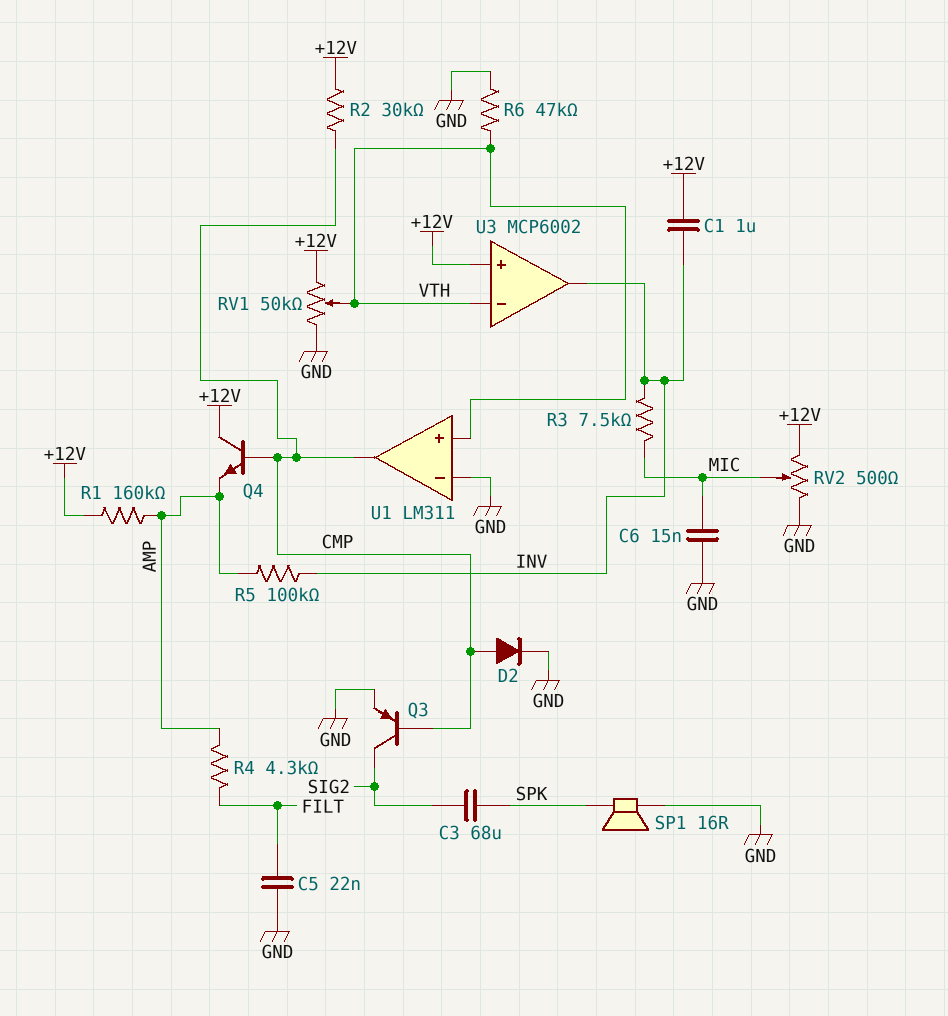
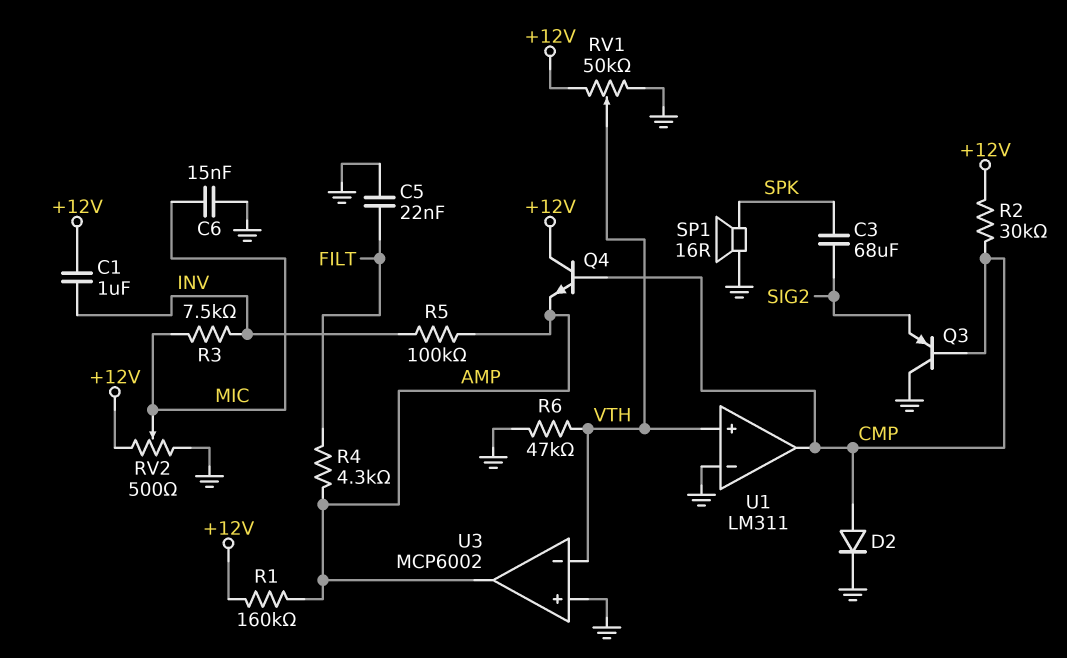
Q3: PNP (B CMP, C SIG2, E GND) -> PNP (B CMP, C GND, E SIG2)
U3 pin in+: +12V -> GND
U3 pin out: INV -> AMP

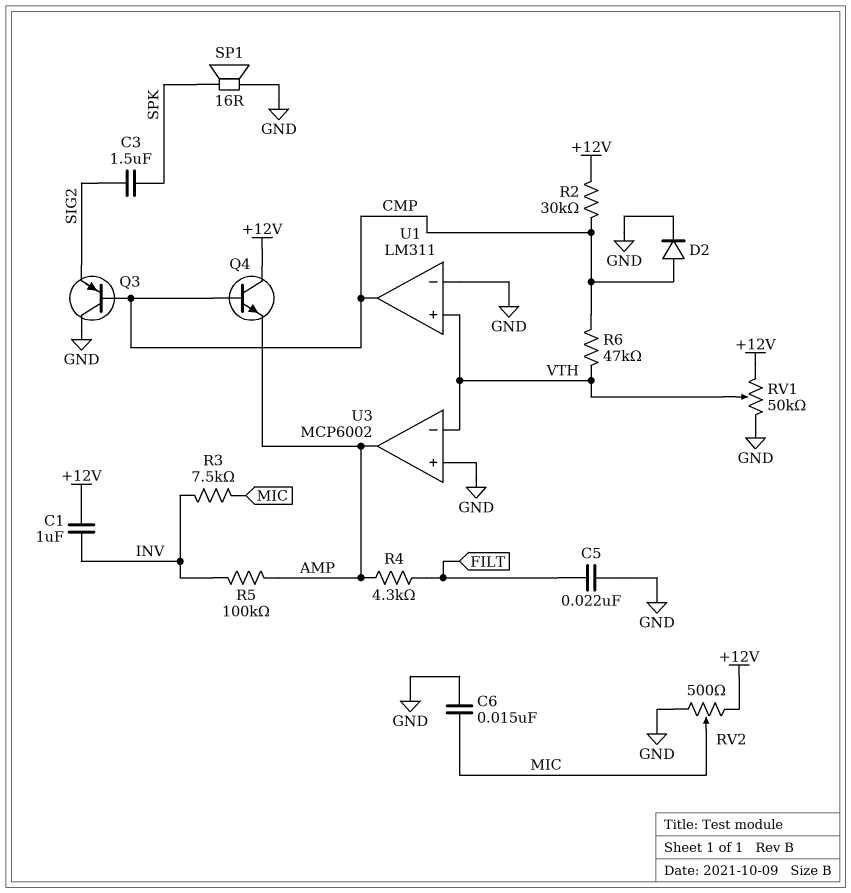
C3: 68uF (SIG2, SPK) -> 1.5uF (SIG2, SPK)
R1: 160k (+12V, AMP) -> none
R6: 47k (GND, VTH) -> 47k (CMP, VTH)

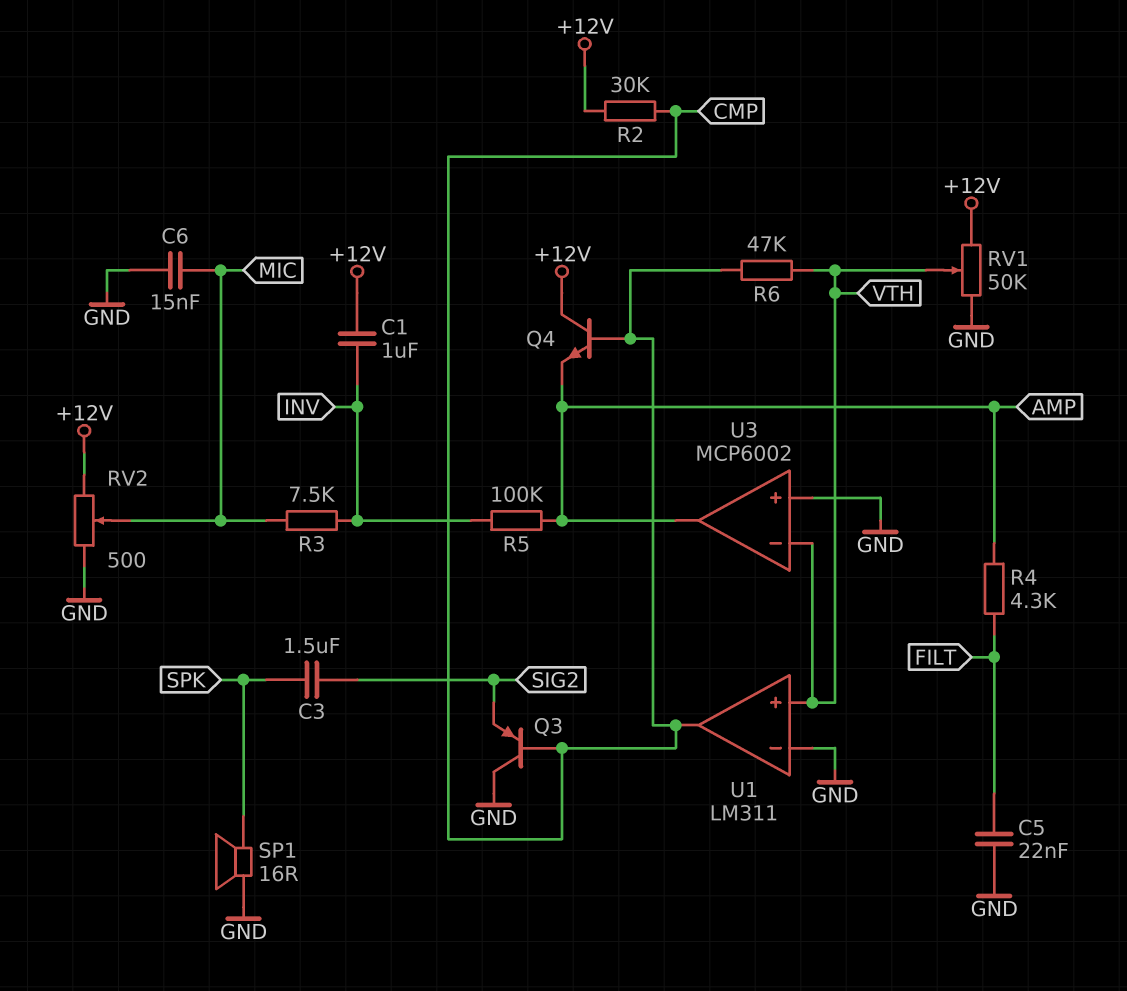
D2: diode (A CMP, K GND) -> none

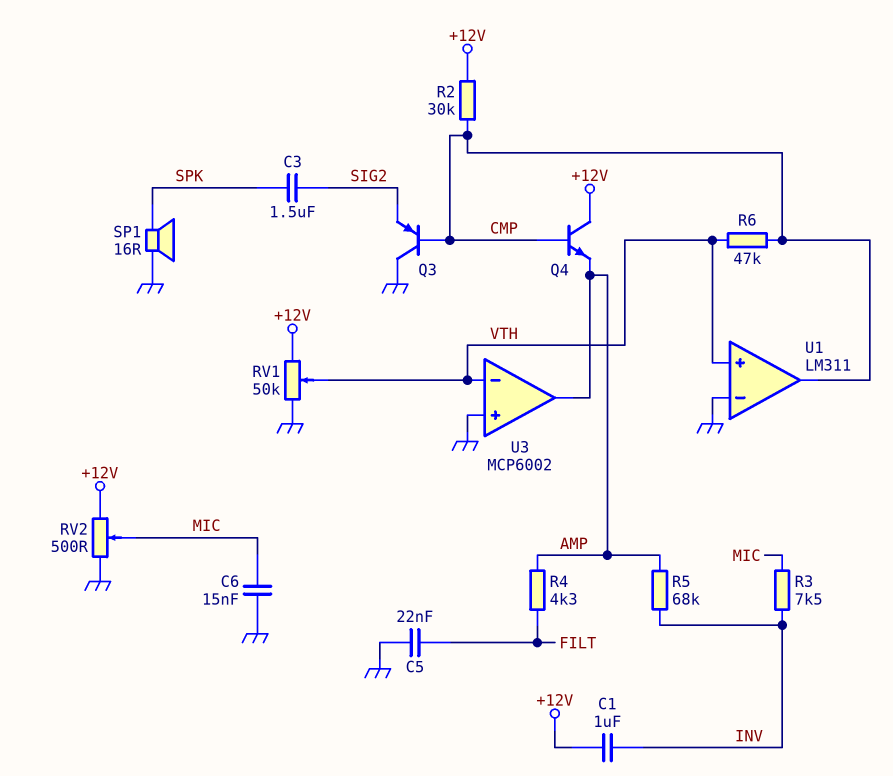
R5: 100k (AMP, INV) -> 68k (AMP, INV)

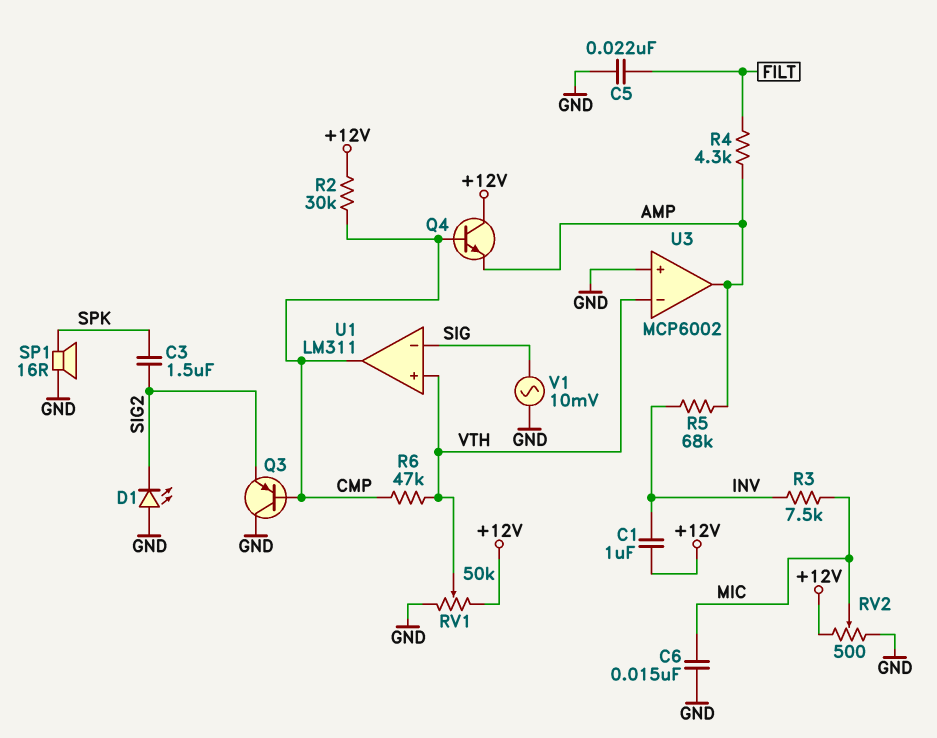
D1: none -> LED (A GND, K SIG2)
U1 pin in-: GND -> SIG
V1: none -> AC 10mV (GND, SIG)

